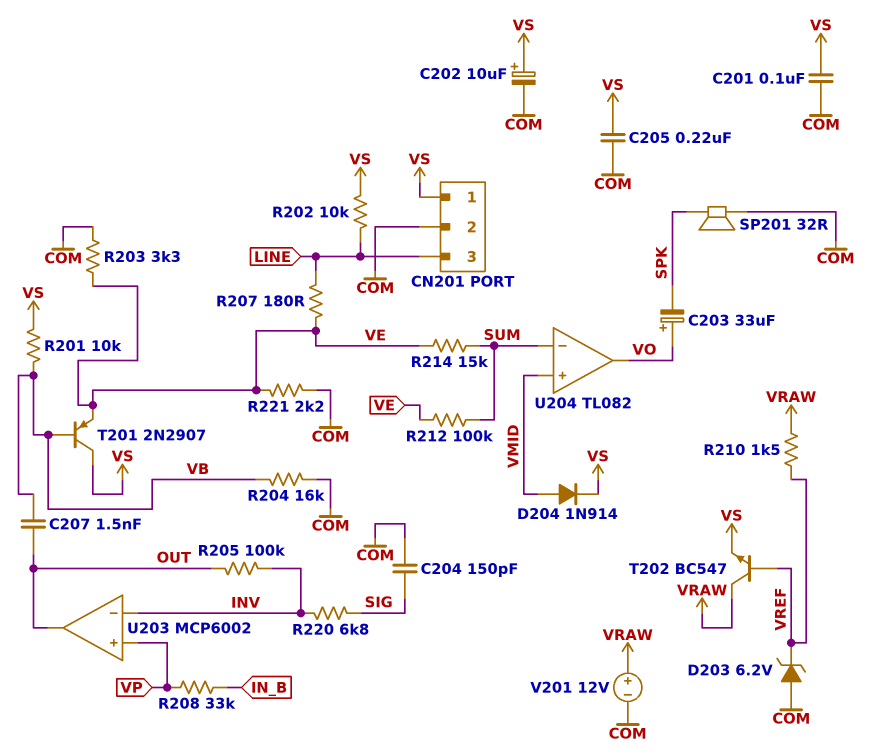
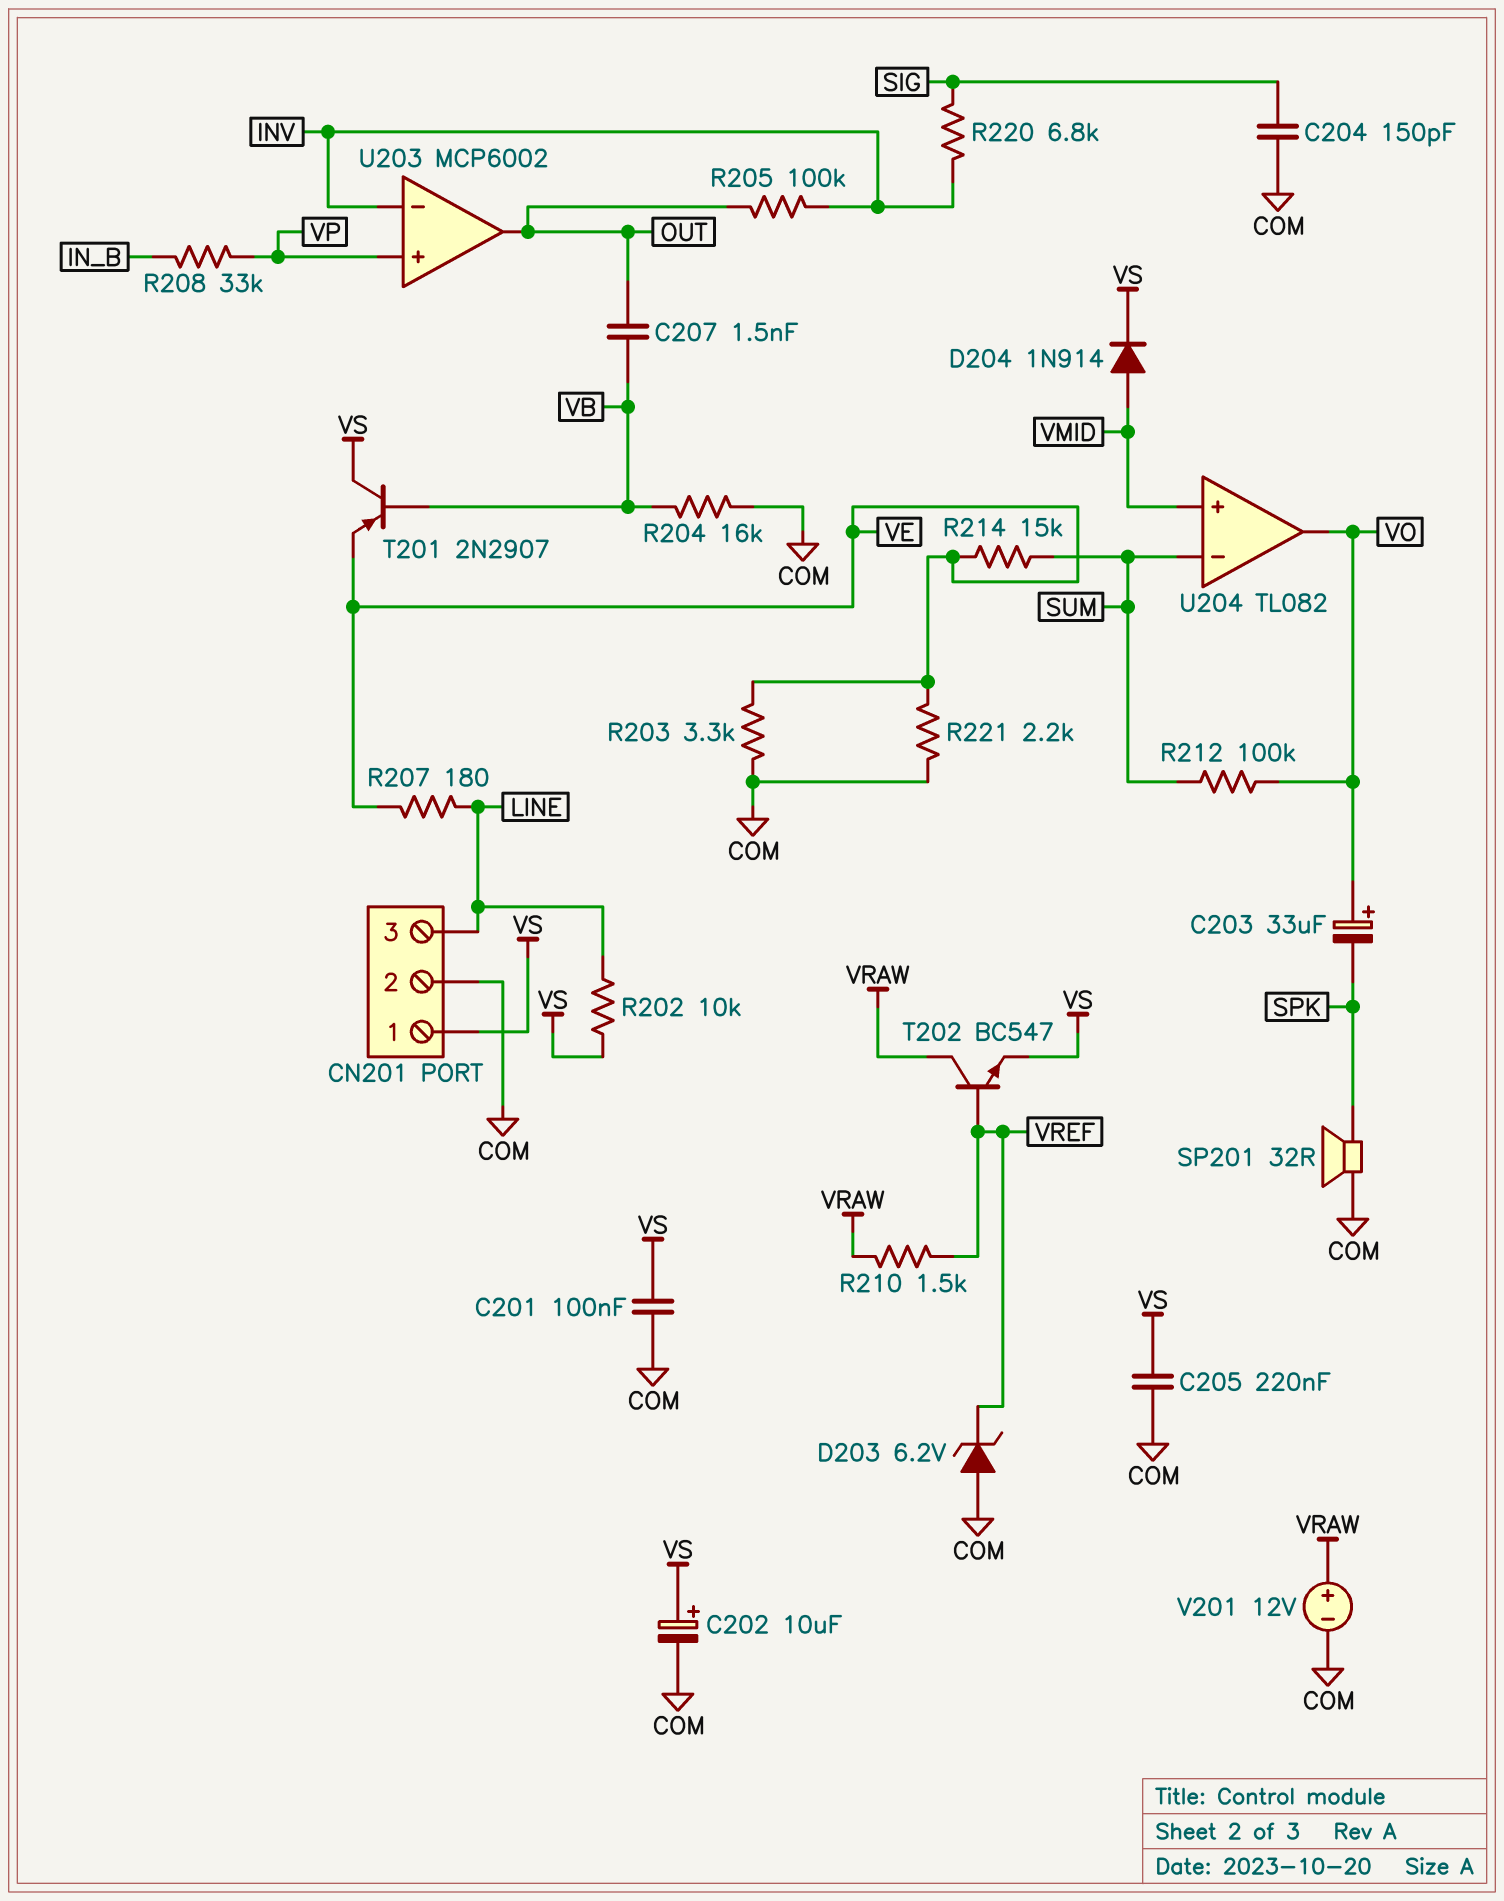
R201: 10k (VB, VS) -> none
R212: 100k (SUM, VE) -> 100k (SUM, VO)

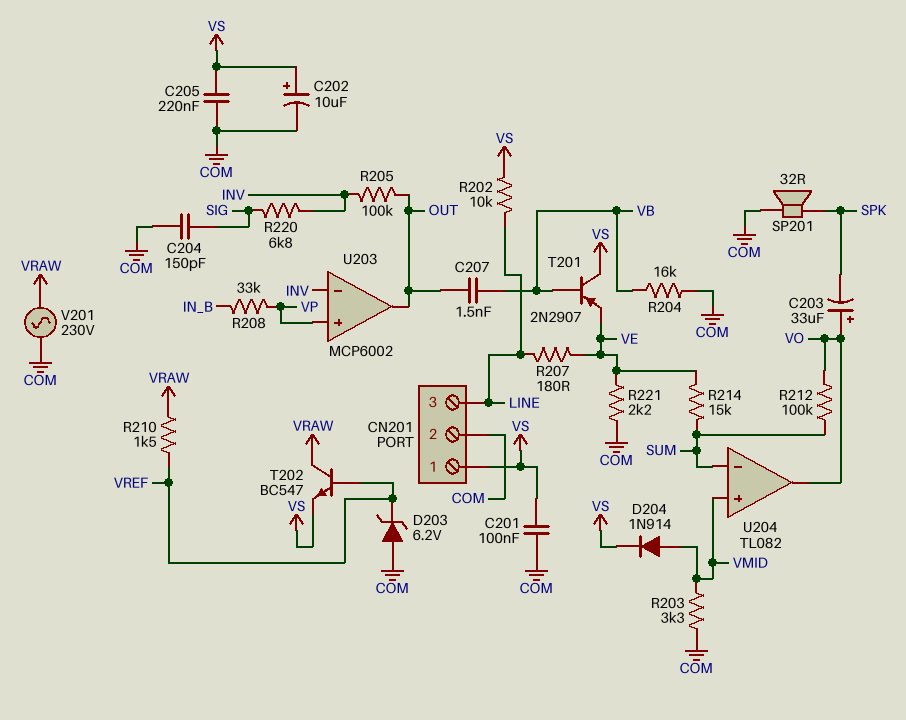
R203: 3.3k (COM, VE) -> 3.3k (COM, VMID)
V201: 12V (plus VRAW, minus COM) -> AC 230V (COM, VRAW)

